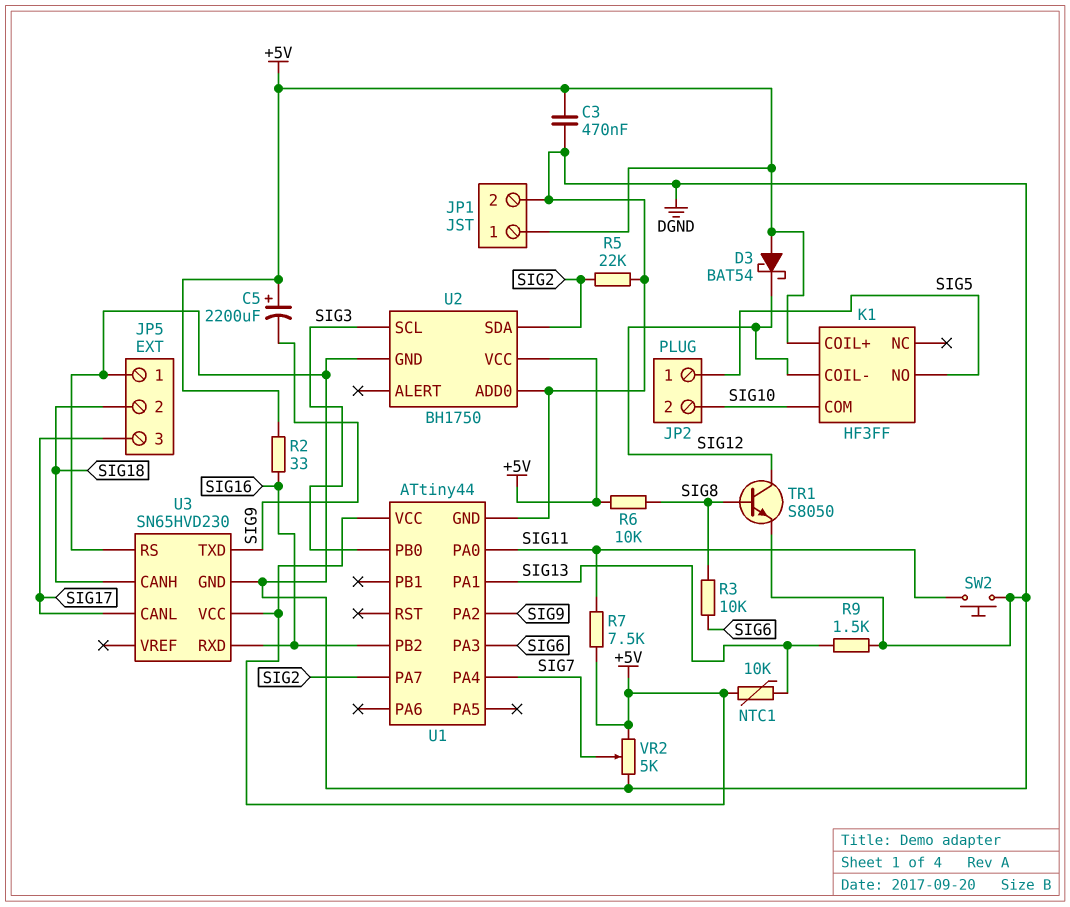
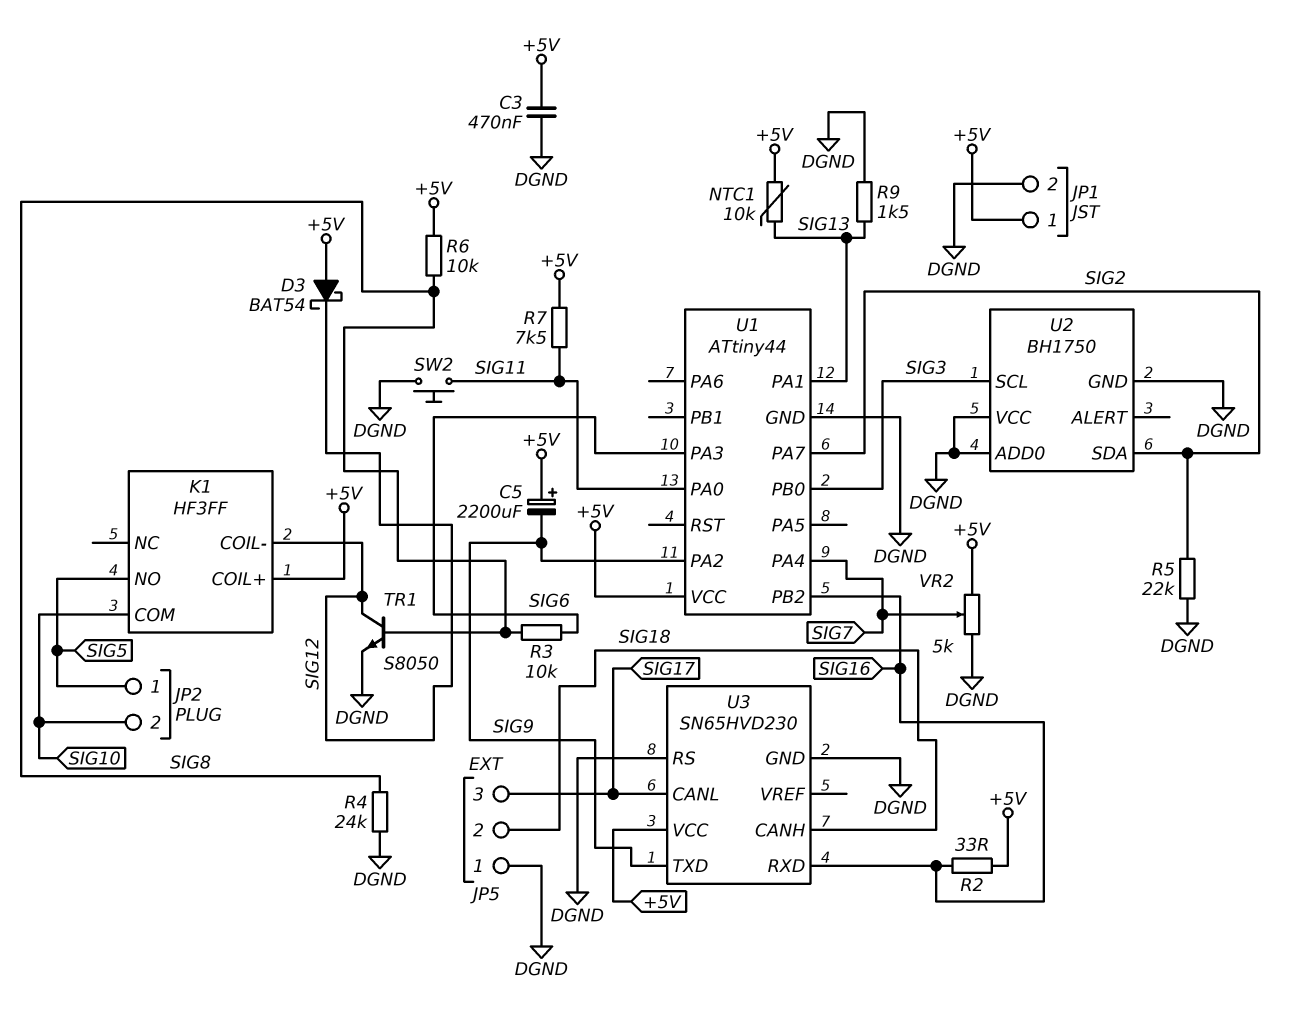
R4: none -> 24k (DGND, SIG8)
U2 pin VCC: +5V -> DGND

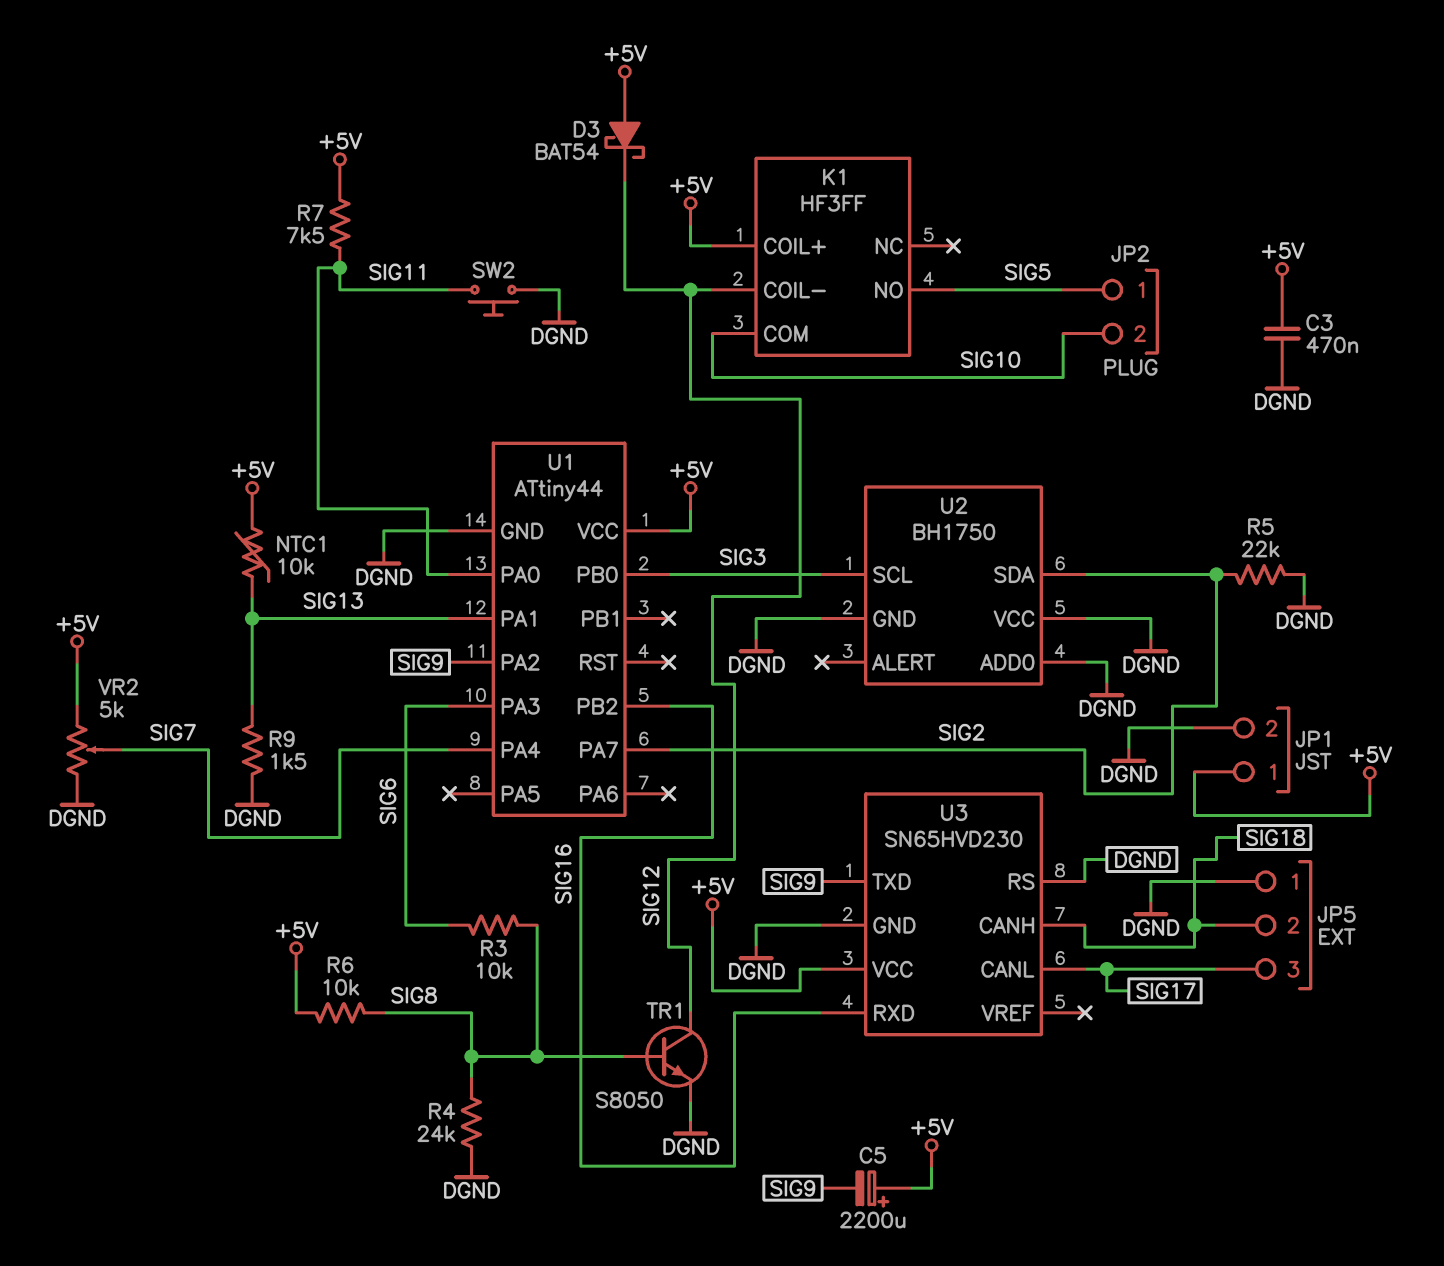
R2: 33 (+5V, SIG16) -> none

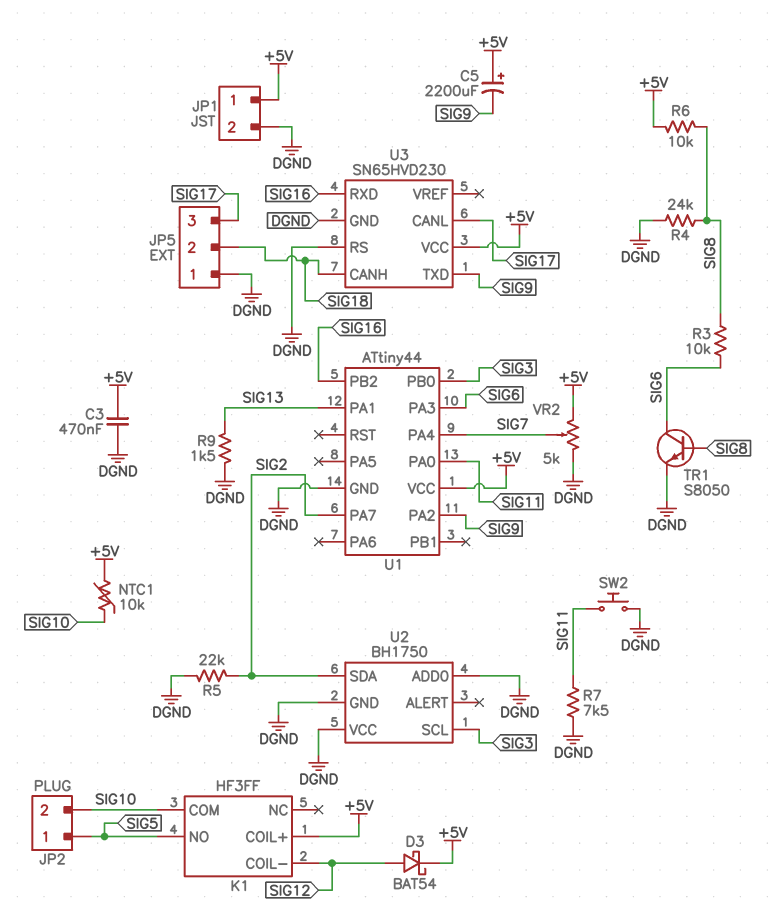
D3: schottky BAT54 (A +5V, K SIG12) -> schottky BAT54 (A SIG12, K +5V)
NTC1: 10k (+5V, SIG13) -> 10k (+5V, SIG10)
R7: 7.5k (+5V, SIG11) -> 7.5k (DGND, SIG11)
TR1: NPN S8050 (B SIG8, C SIG12, E DGND) -> NPN S8050 (B SIG8, C SIG6, E DGND)

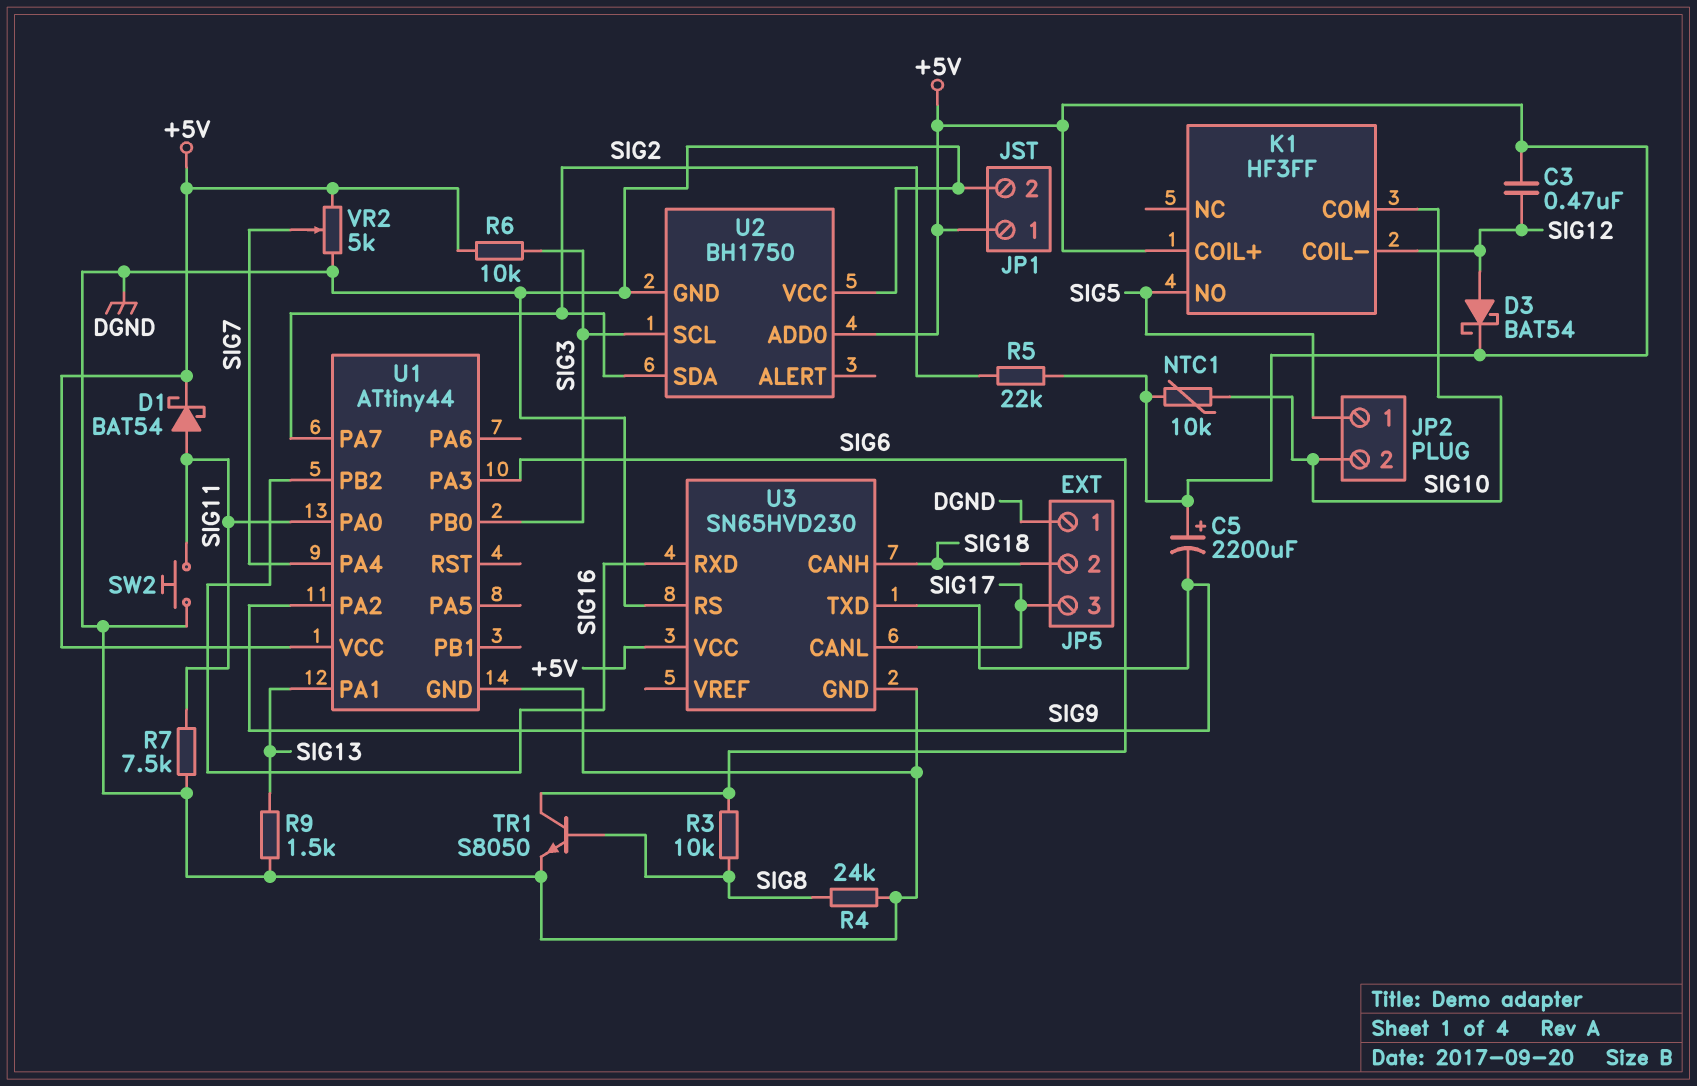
C3: 470nF (+5V, DGND) -> 470nF (+5V, SIG12)
D1: none -> schottky BAT54 (A SIG11, K +5V)
R5: 22k (DGND, SIG2) -> 22k (+5V, SIG2)
R6: 10k (+5V, SIG8) -> 10k (+5V, SIG3)
U2 pin ADD0: DGND -> +5V

